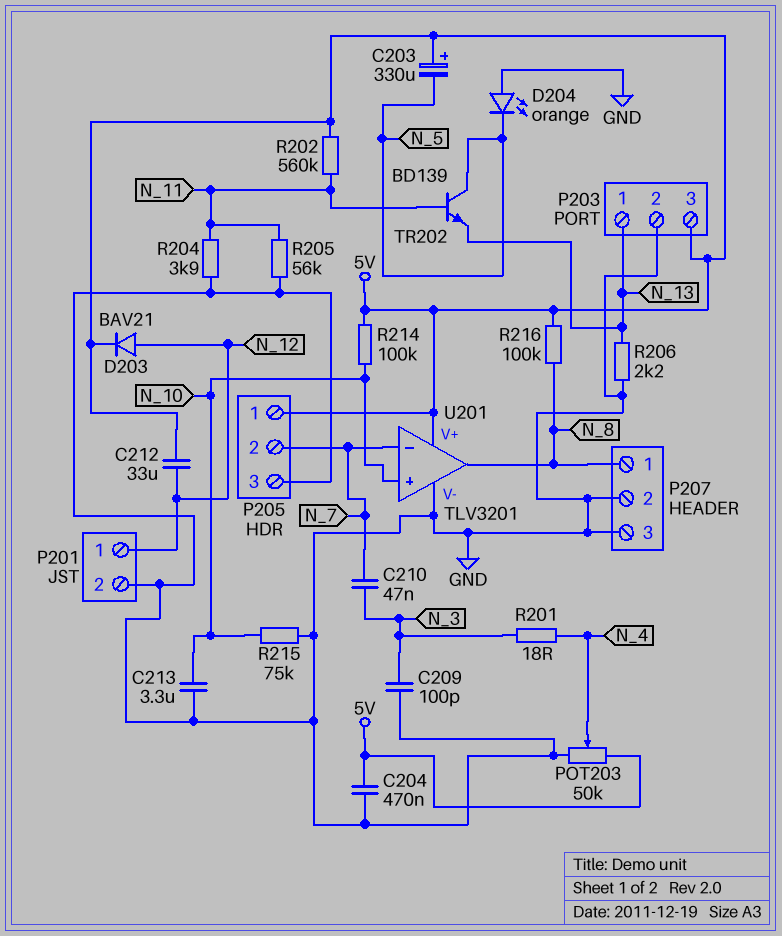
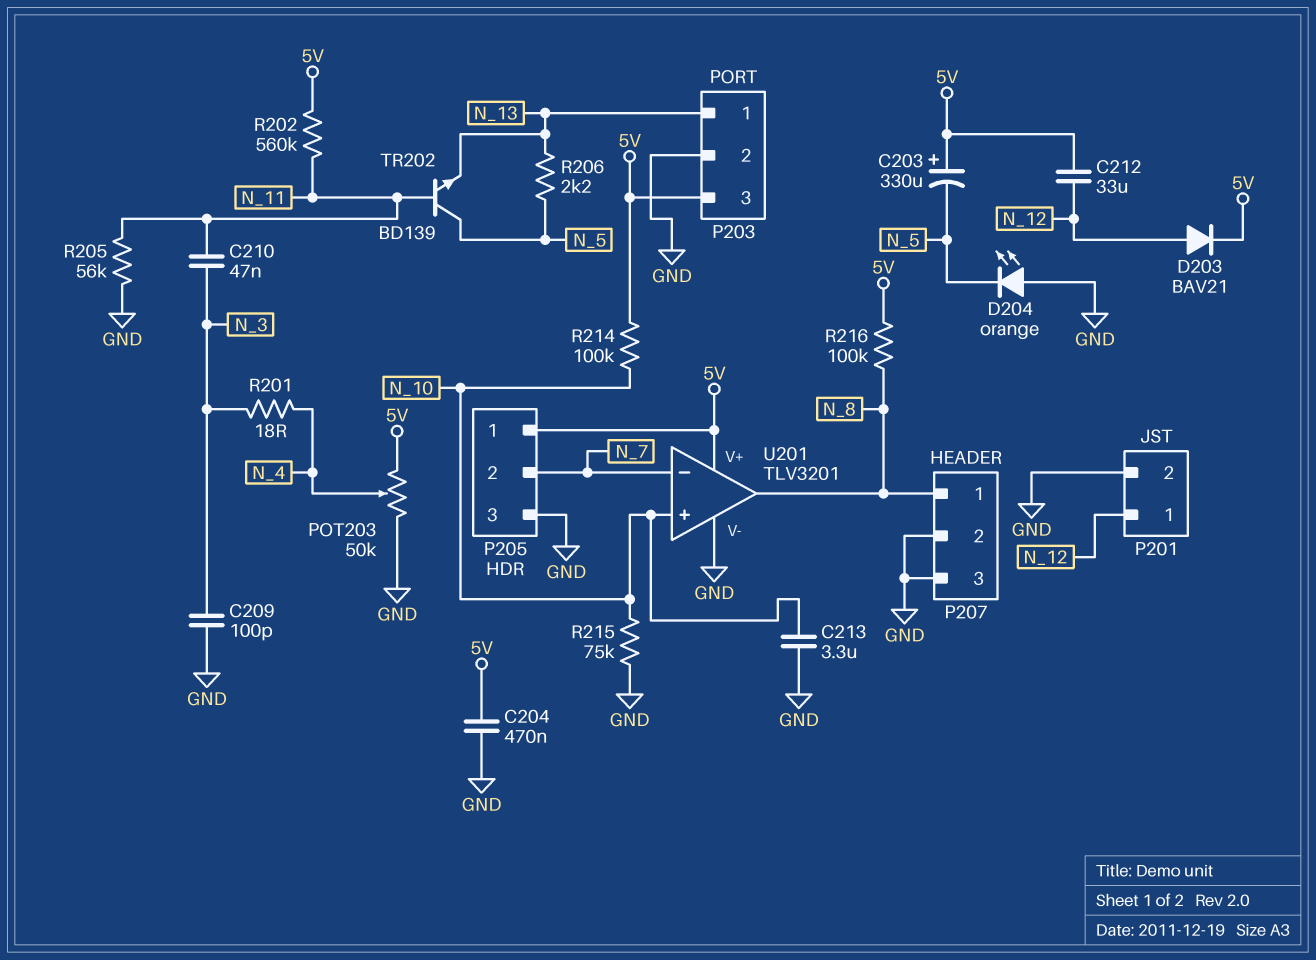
C210: 47nF (N_3, N_7) -> 47nF (N_3, N_11)
R204: 3.9k (GND, N_11) -> none
R206: 2.2k (GND, N_13) -> 2.2k (N_5, N_13)

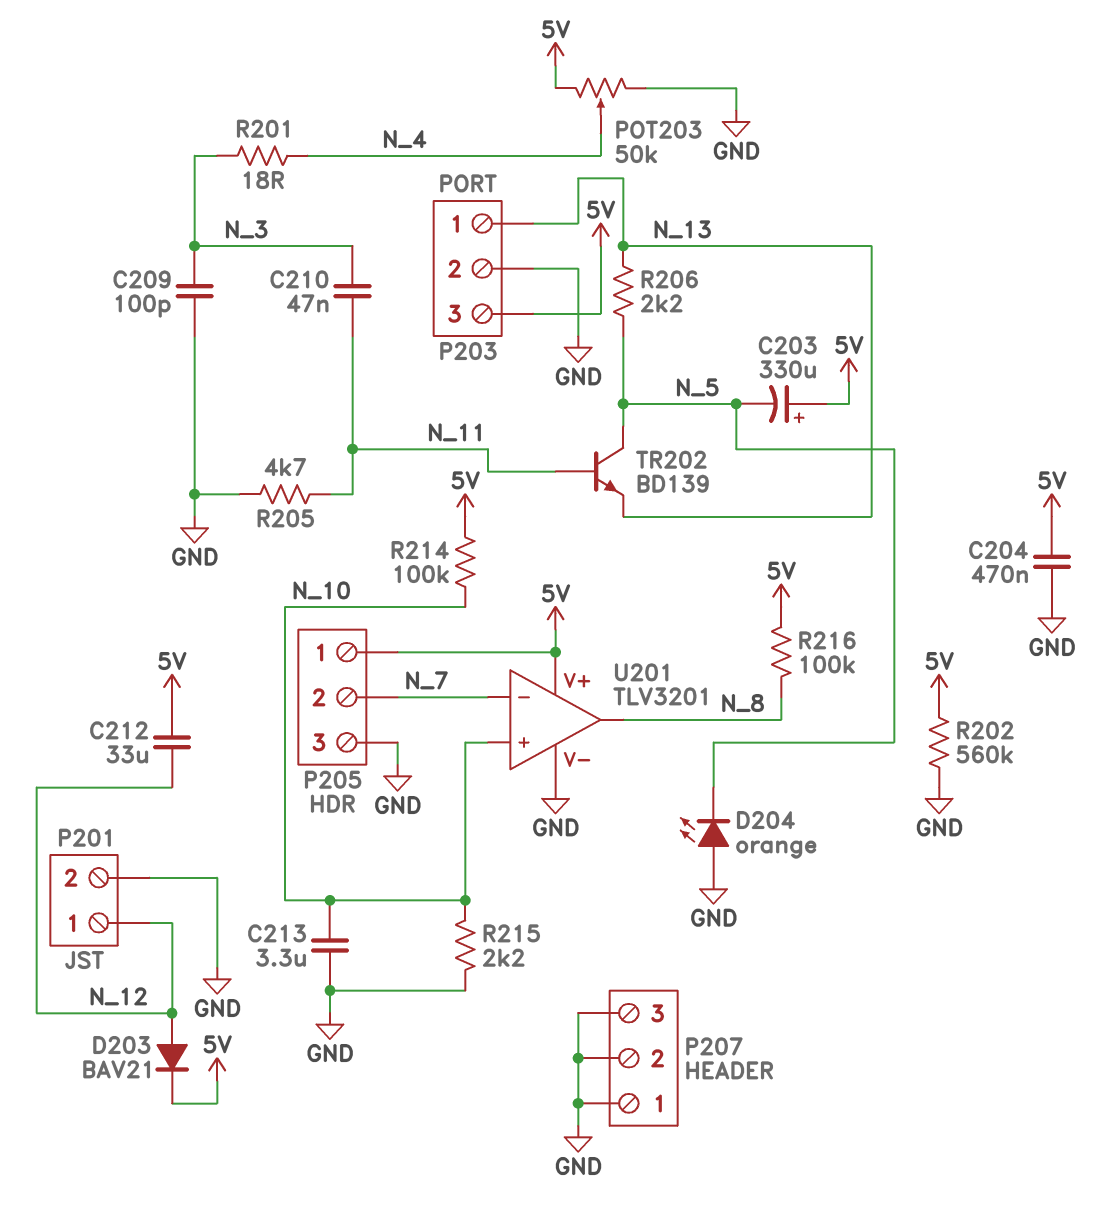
P207 pin 1: N_8 -> GND
R202: 560k (5V, N_11) -> 560k (5V, GND)
R205: 56k (GND, N_11) -> 4.7k (GND, N_11)
R215: 75k (GND, N_10) -> 2.2k (GND, N_10)

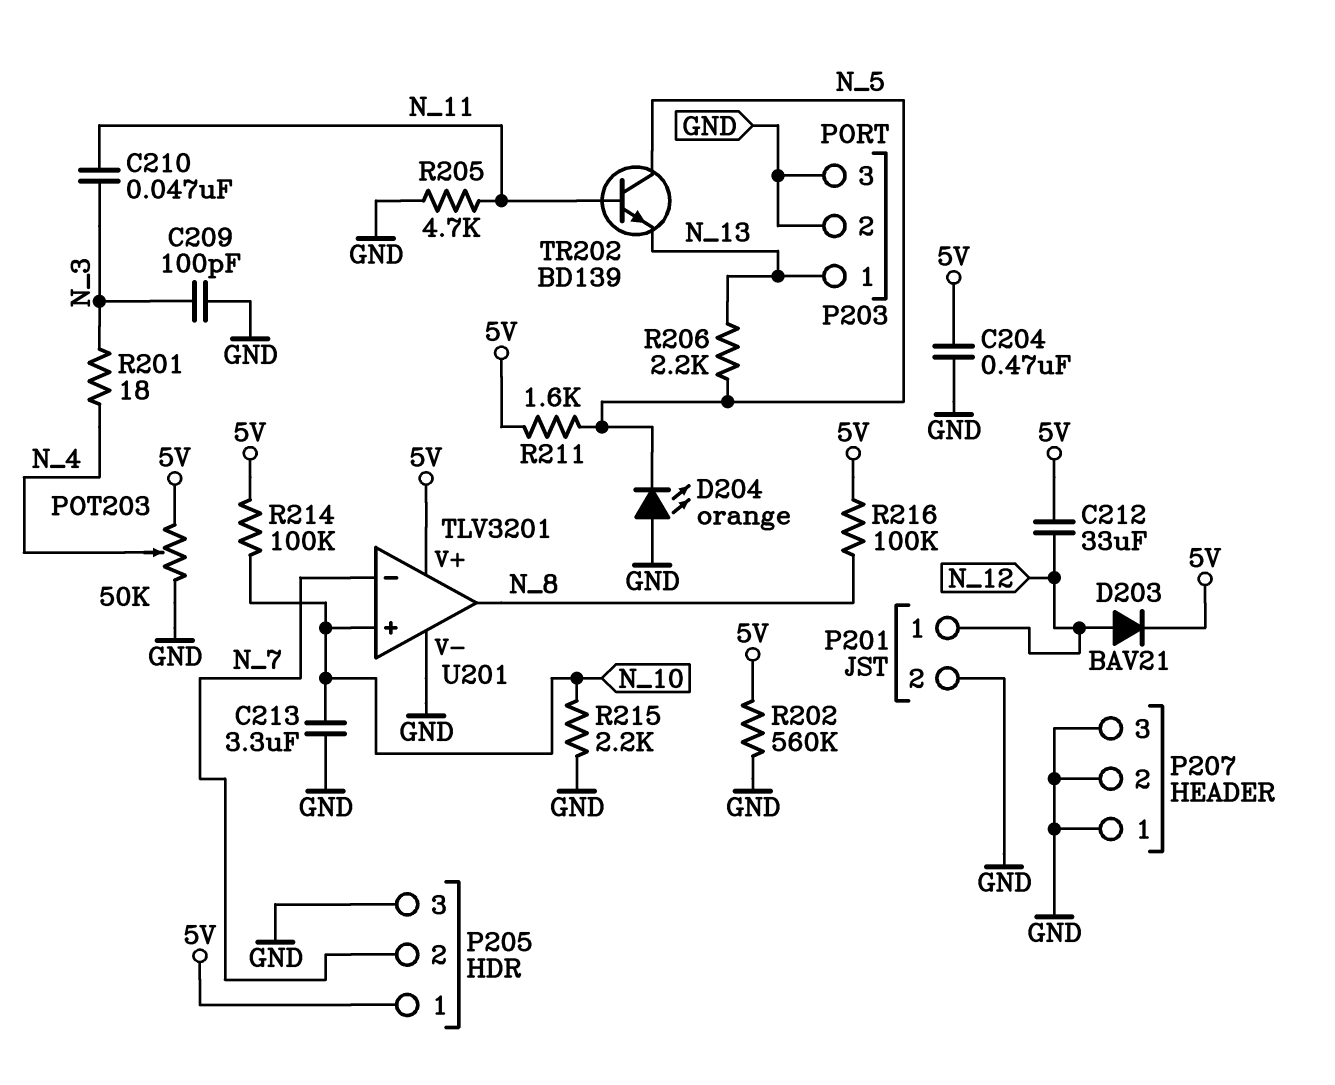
C203: 330uF (plus 5V, minus N_5) -> none
P203 pin 3: 5V -> GND
R211: none -> 1.6k (5V, N_5)

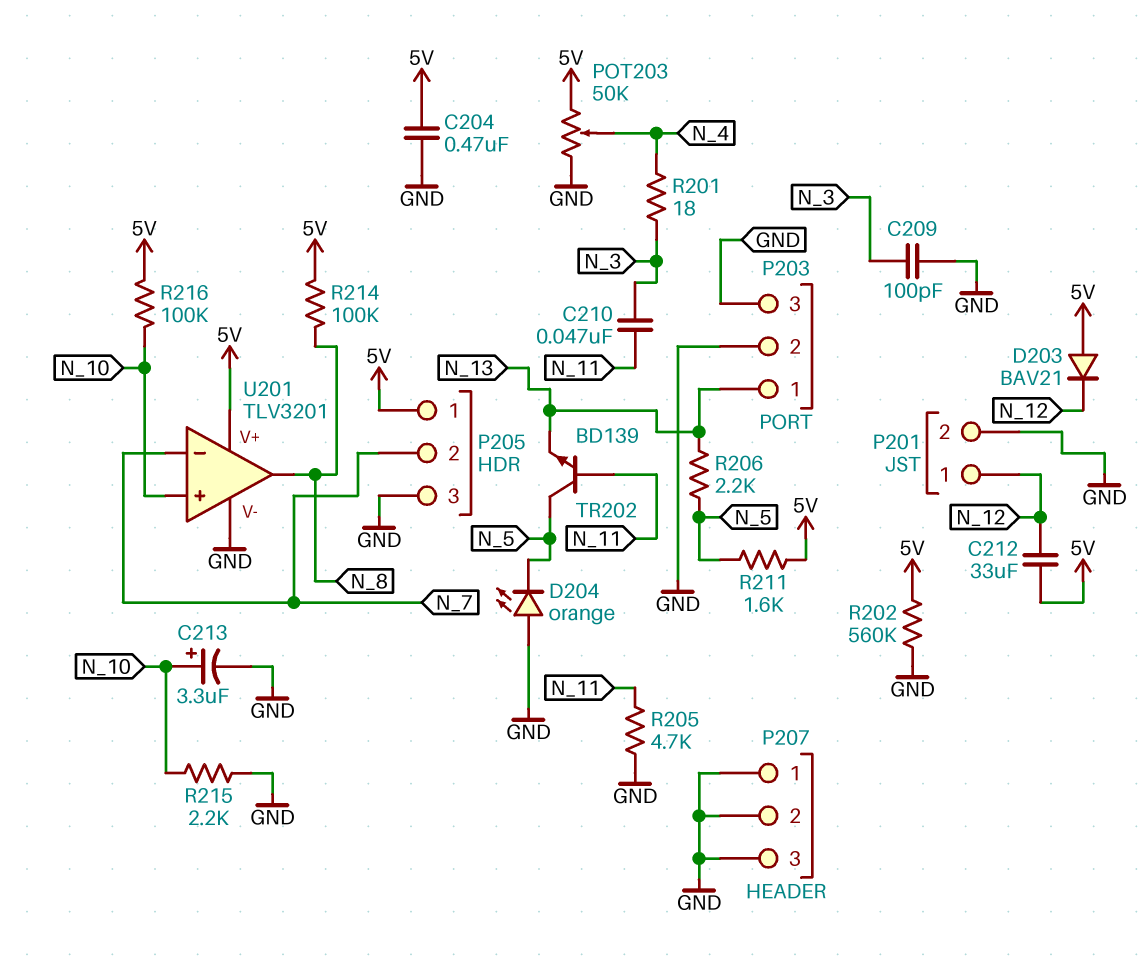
C213: 3.3uF (GND, N_10) -> 3.3uF (plus N_10, minus GND)
D203: diode BAV21 (A N_12, K 5V) -> diode BAV21 (A 5V, K N_12)
R214: 100k (5V, N_10) -> 100k (5V, N_8)
R216: 100k (5V, N_8) -> 100k (5V, N_10)

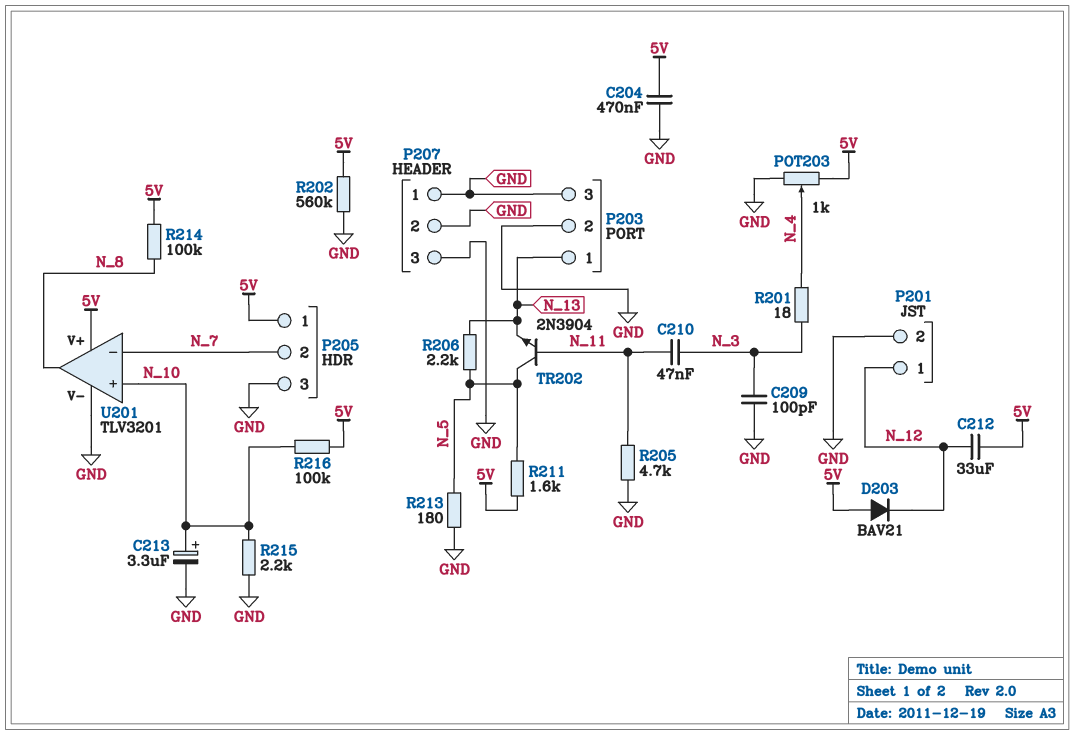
D204: LED orange (A GND, K N_5) -> none
POT203: 50k (5V, GND, wiper N_4) -> 1k (5V, GND, wiper N_4)
R213: none -> 180 (GND, N_5)
TR202: NPN BD139 (B N_11, C N_5, E N_13) -> NPN 2N3904 (B N_11, C N_5, E N_13)

